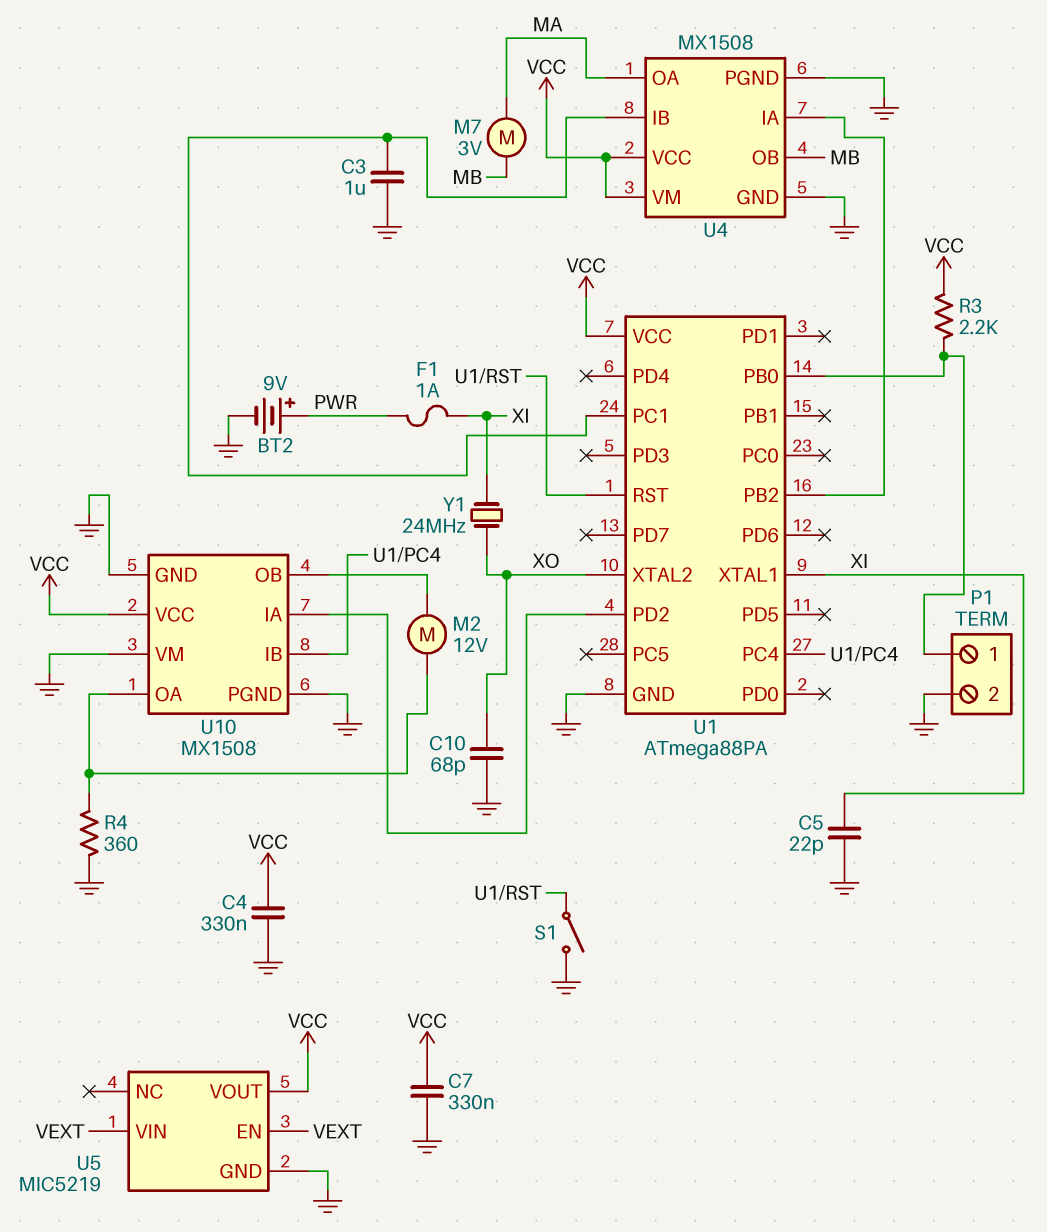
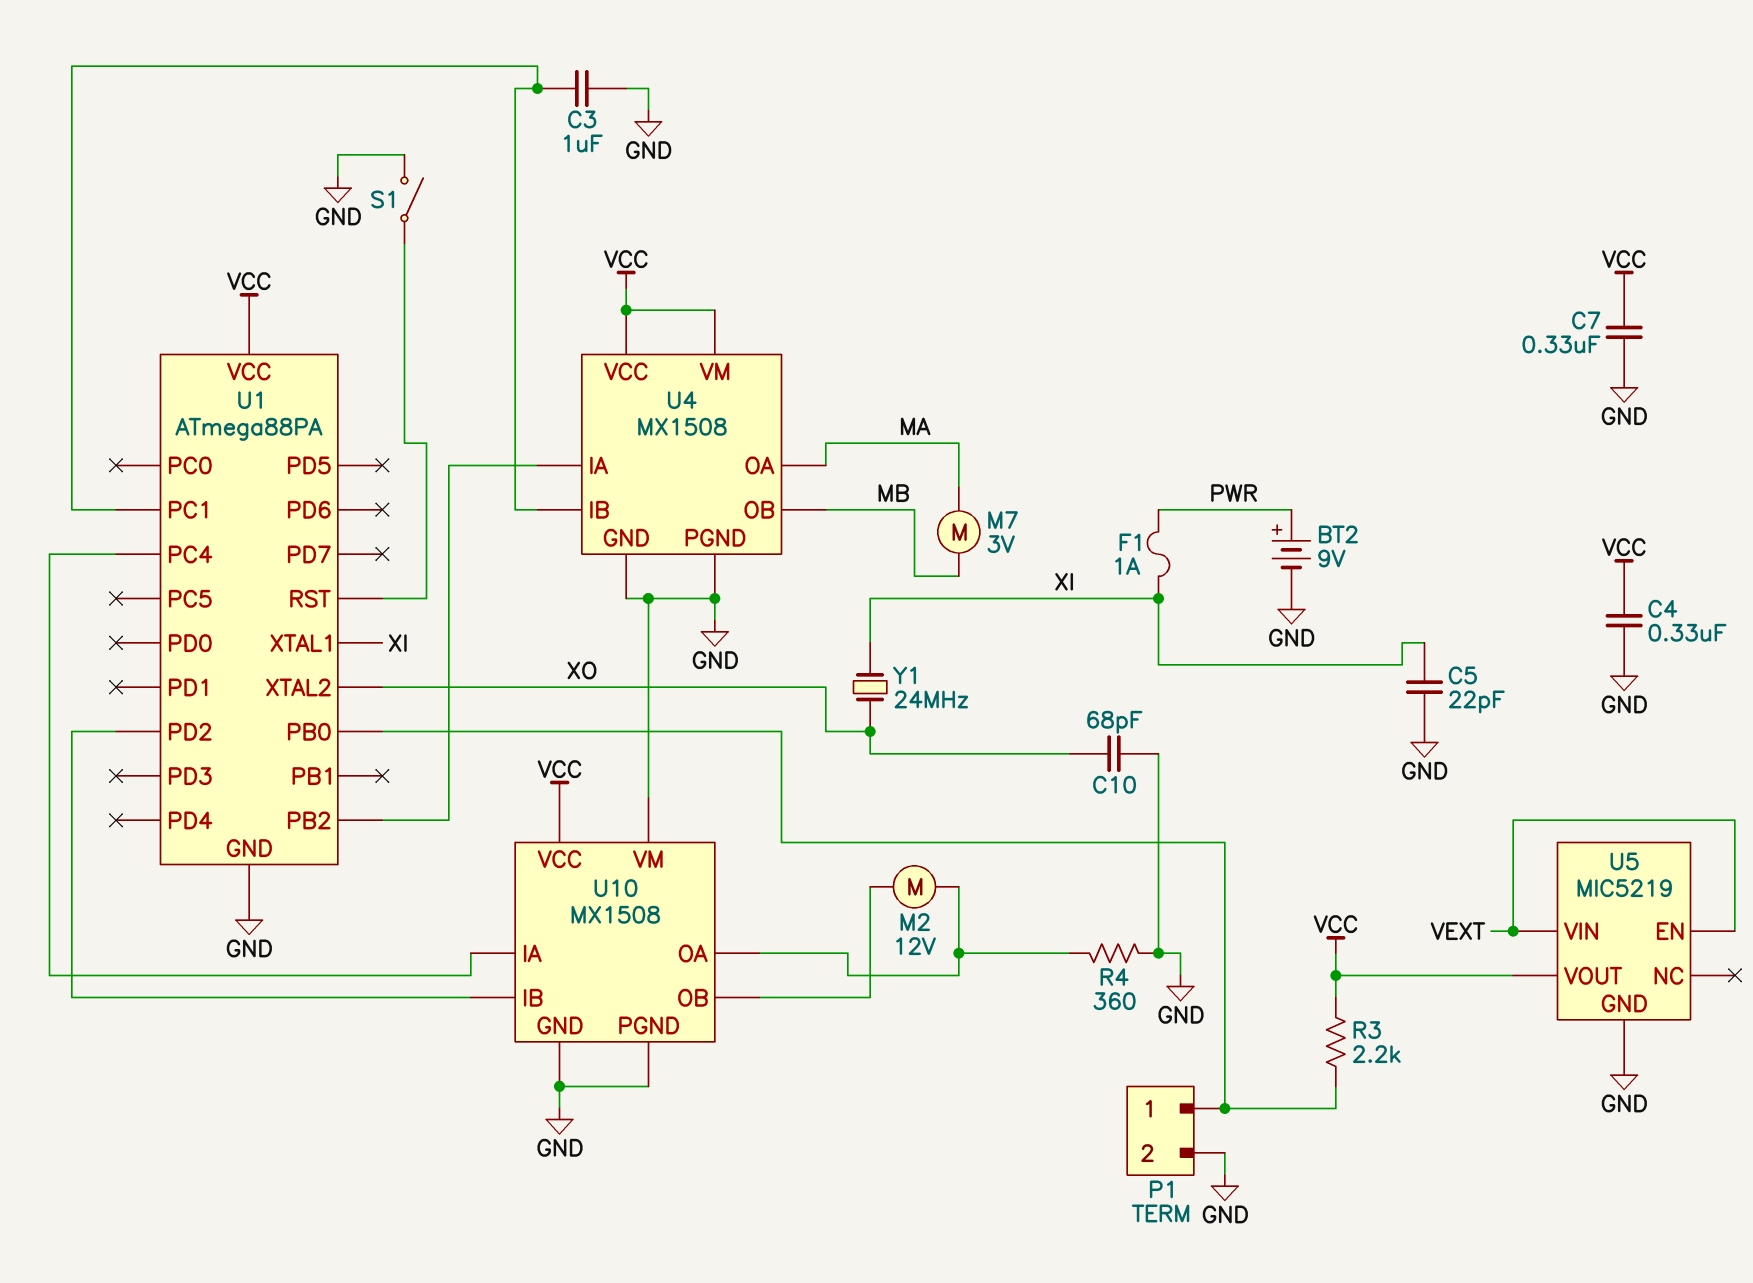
U10 pin IA: U1/PD2 -> U1/PC4
U10 pin IB: U1/PC4 -> U1/PD2

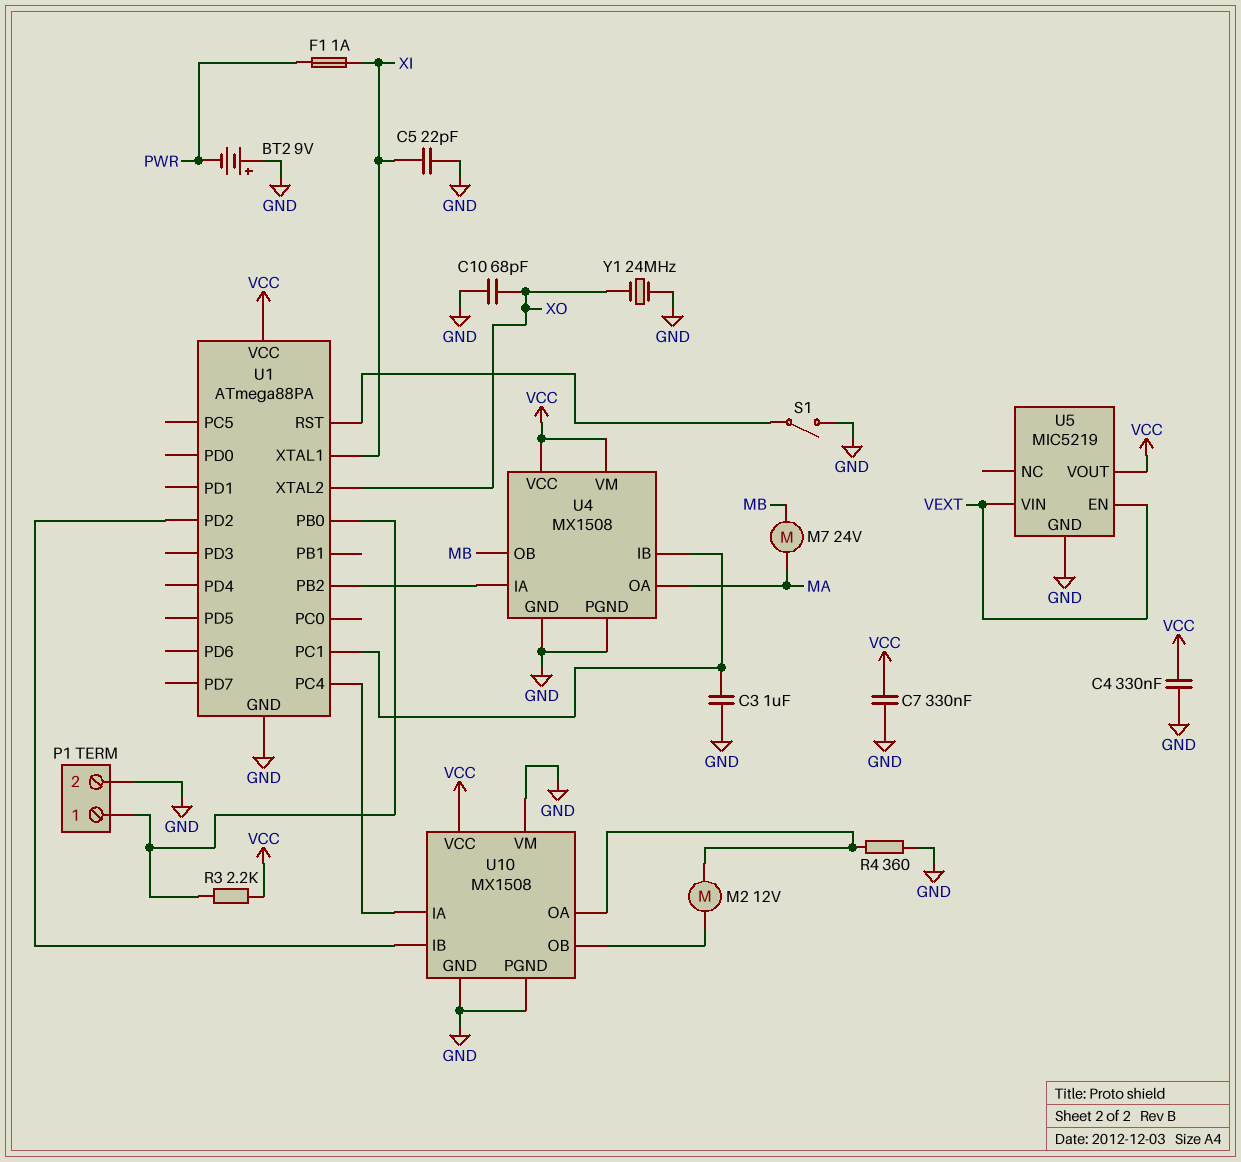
BT2: 9V (plus PWR, minus GND) -> 9V (plus GND, minus PWR)
M7: motor 3V (MA, MB) -> motor 24V (MA, MB)
Y1: 24MHz (XI, XO) -> 24MHz (GND, XO)

